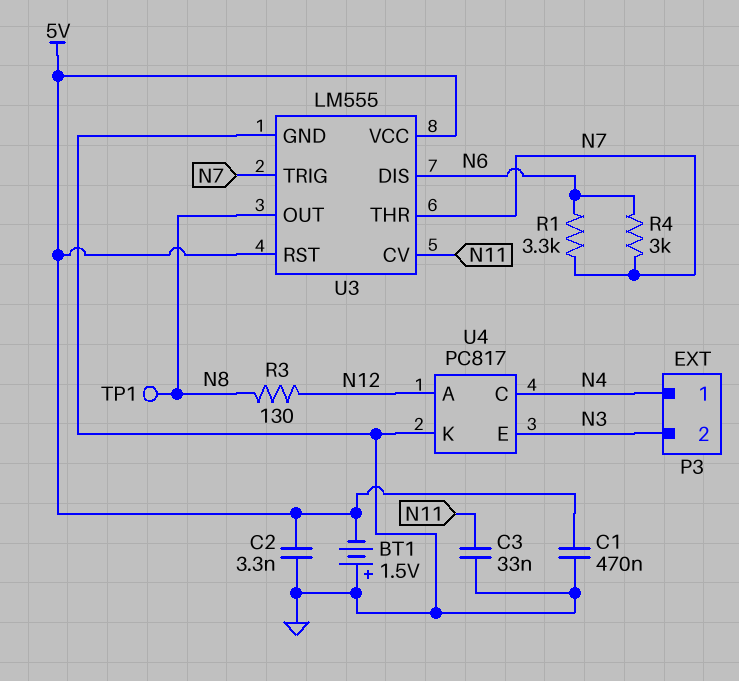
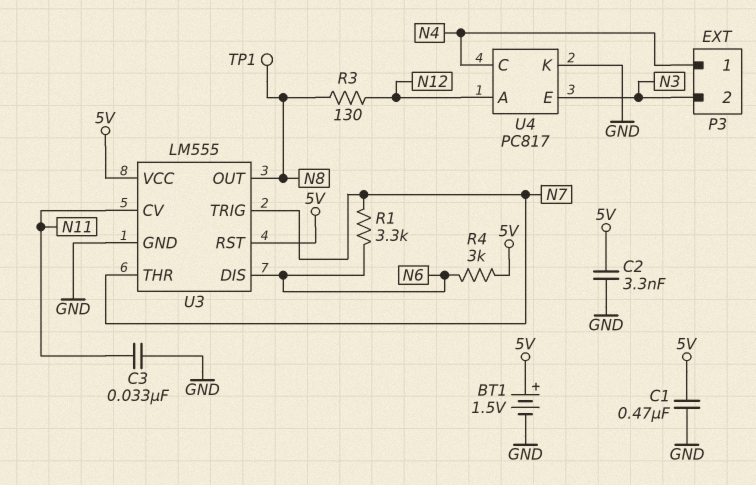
BT1: 1.5V (plus GND, minus 5V) -> 1.5V (plus 5V, minus GND)
R4: 3k (N6, N7) -> 3k (5V, N6)

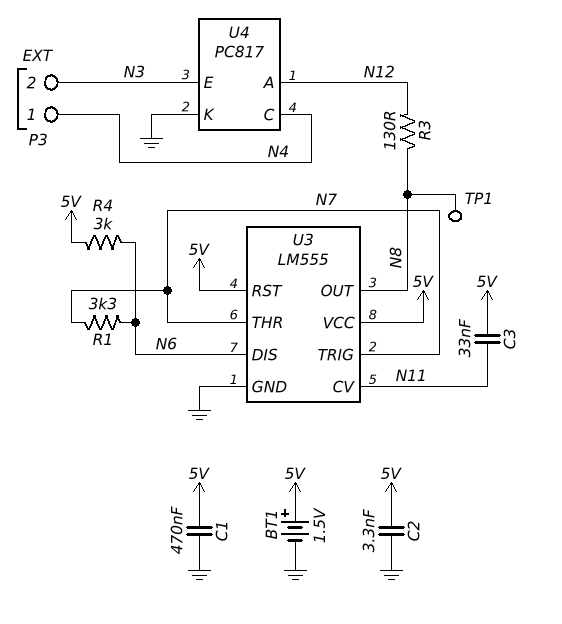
C3: 33nF (GND, N11) -> 33nF (5V, N11)

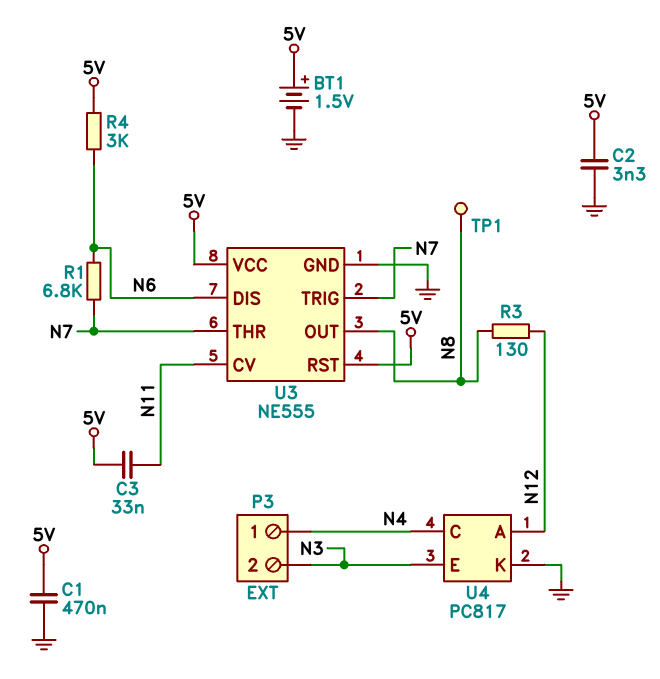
R1: 3.3k (N6, N7) -> 6.8k (N6, N7)
U3: LM555 -> NE555

